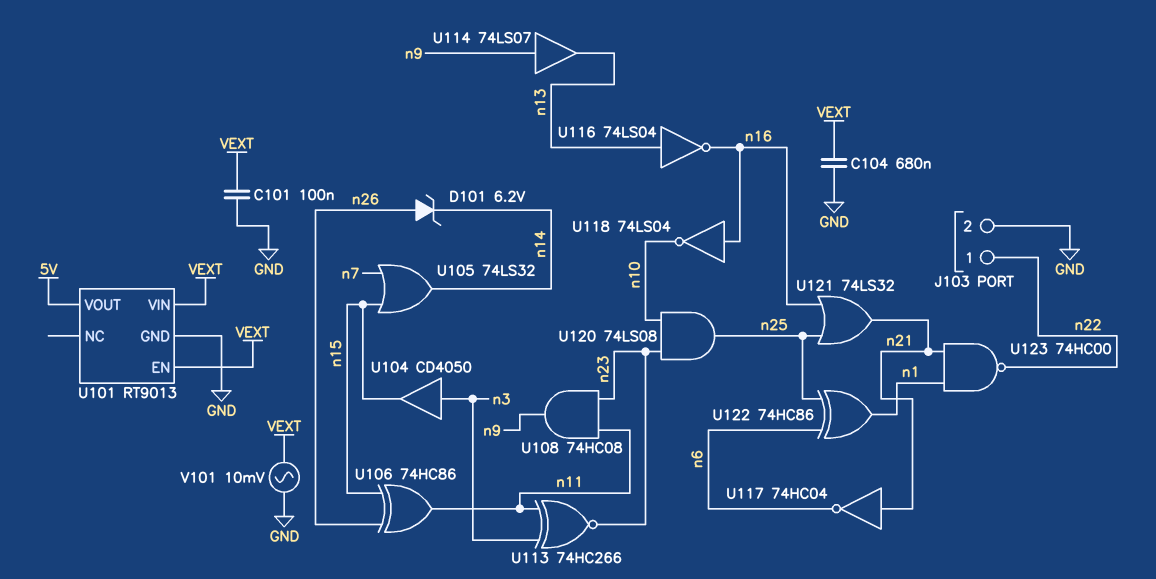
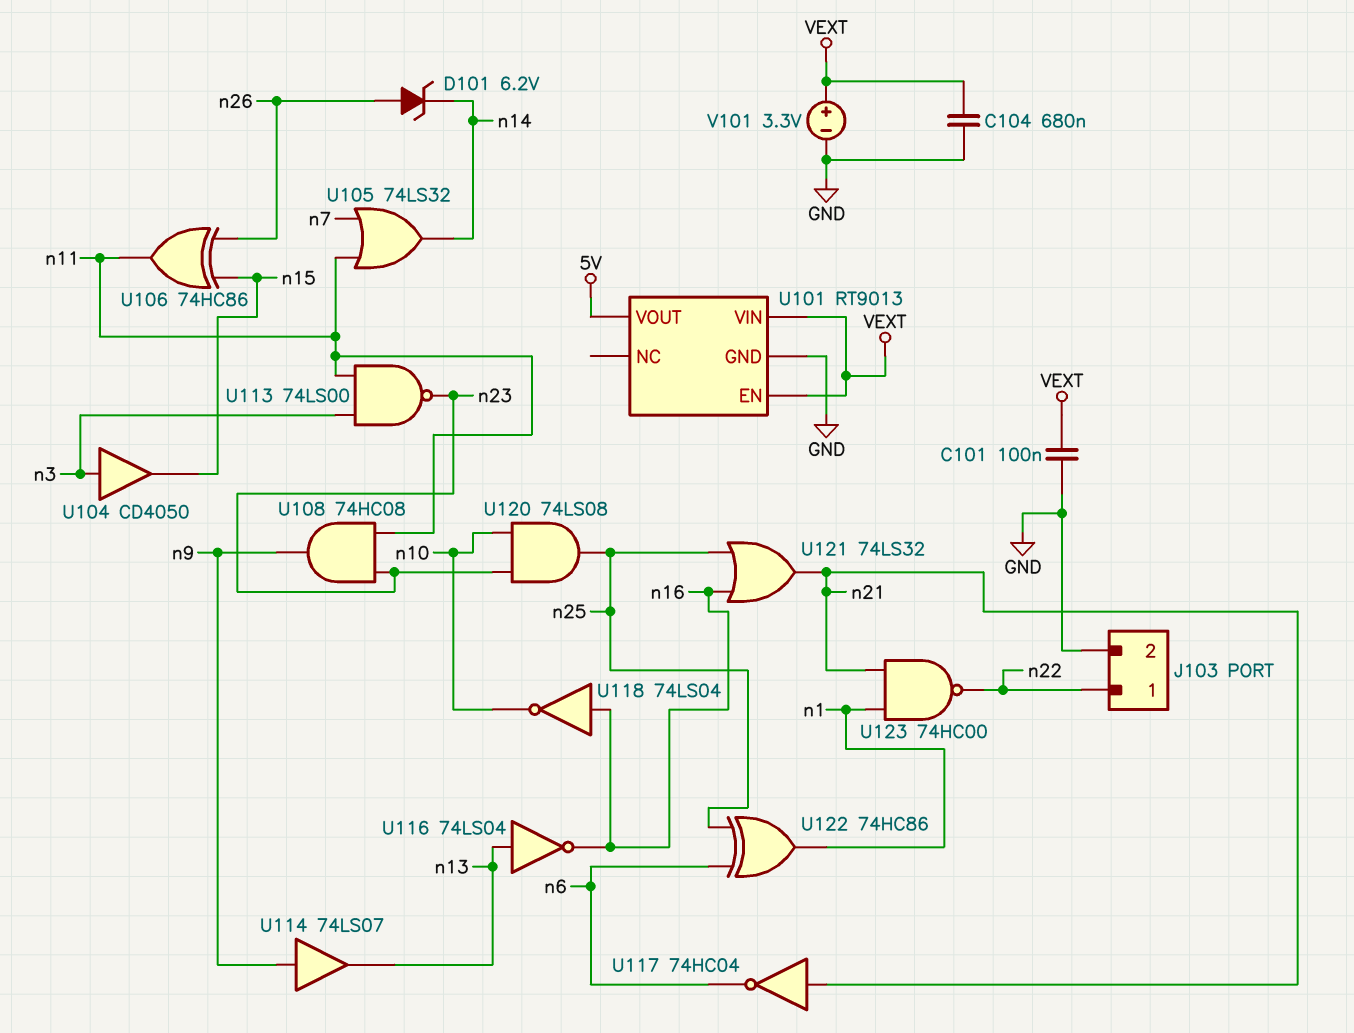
U105: OR 74LS32 (in n7, in n15, out n14) -> OR 74LS32 (in n7, in n11, out n14)
U113: XNOR 74HC266 (in n3, in n11, out n23) -> NAND 74LS00 (in n3, in n11, out n23)
V101: AC 10mV (GND, VEXT) -> 3.3V (plus VEXT, minus GND)

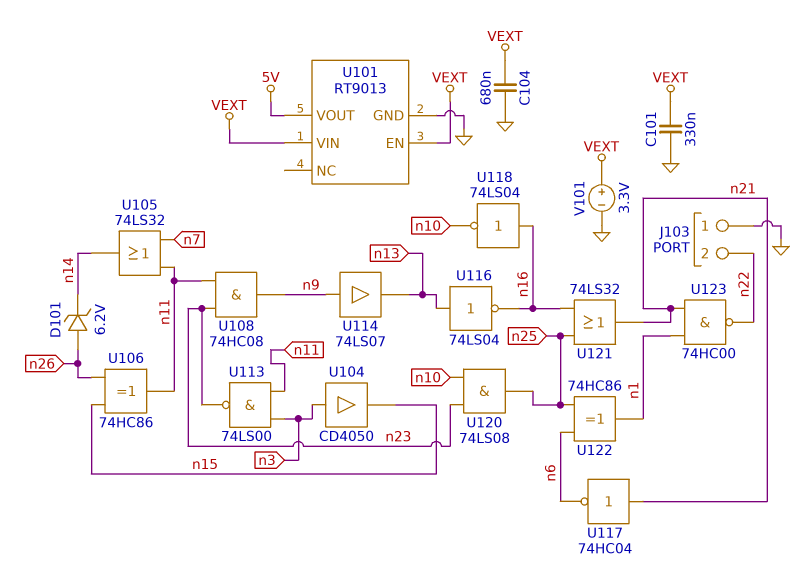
C101: 100nF (GND, VEXT) -> 330nF (GND, VEXT)
J103 pin 1: n22 -> GND
J103 pin 2: GND -> n22

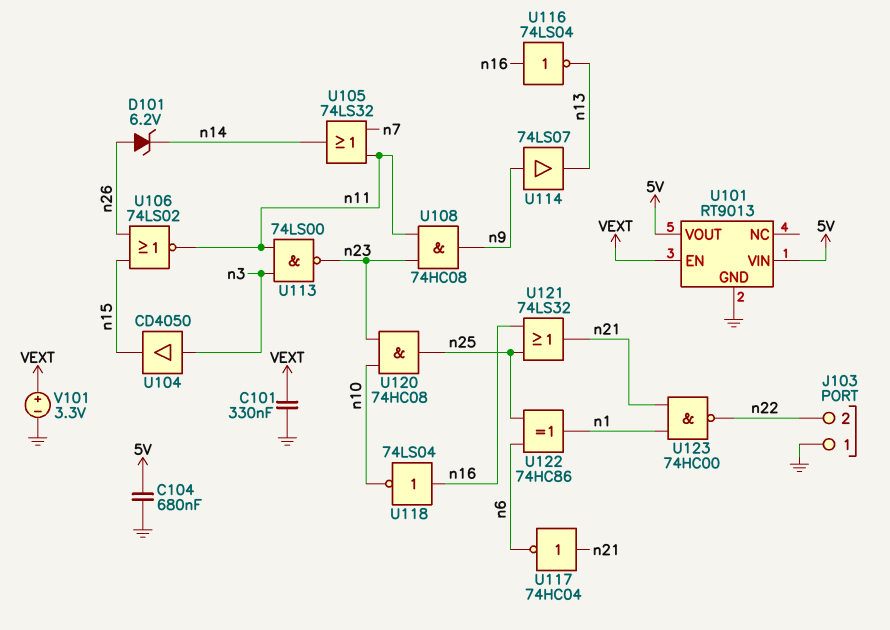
C104: 680nF (GND, VEXT) -> 680nF (5V, GND)
U101 pin VIN: VEXT -> 5V
U106: XOR 74HC86 (in n15, in n26, out n11) -> NOR 74LS02 (in n15, in n26, out n11)
U116: NOT 74LS04 (in n13, out n16) -> NOT 74LS04 (in n16, out n13)
U120: AND 74LS08 (in n10, in n23, out n25) -> AND 74HC08 (in n10, in n23, out n25)

